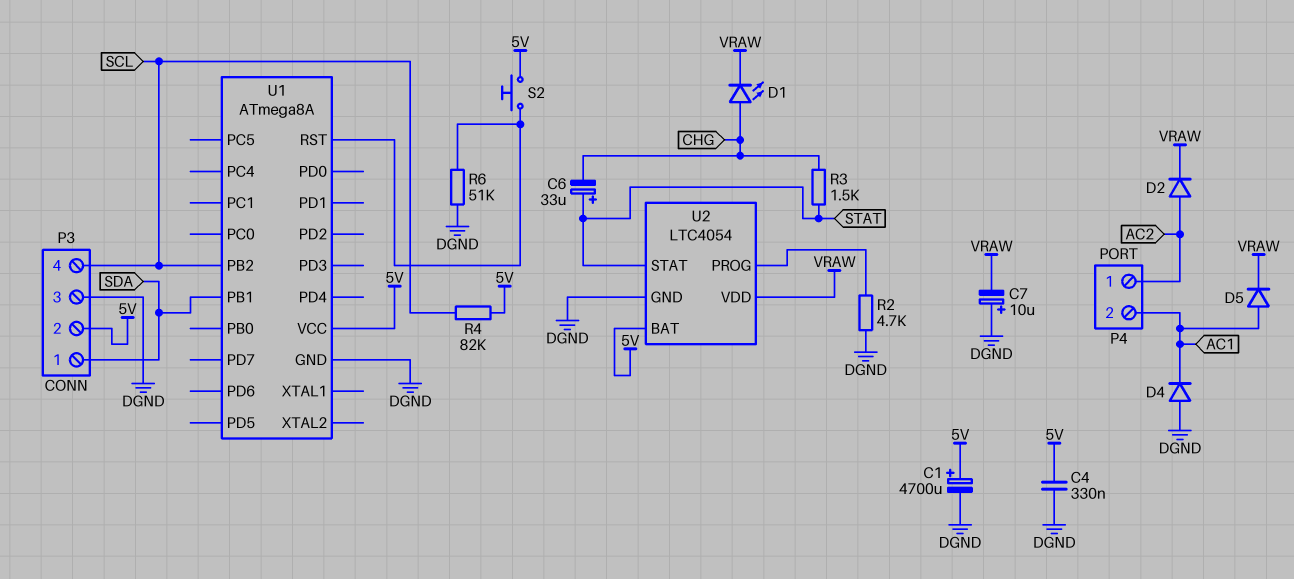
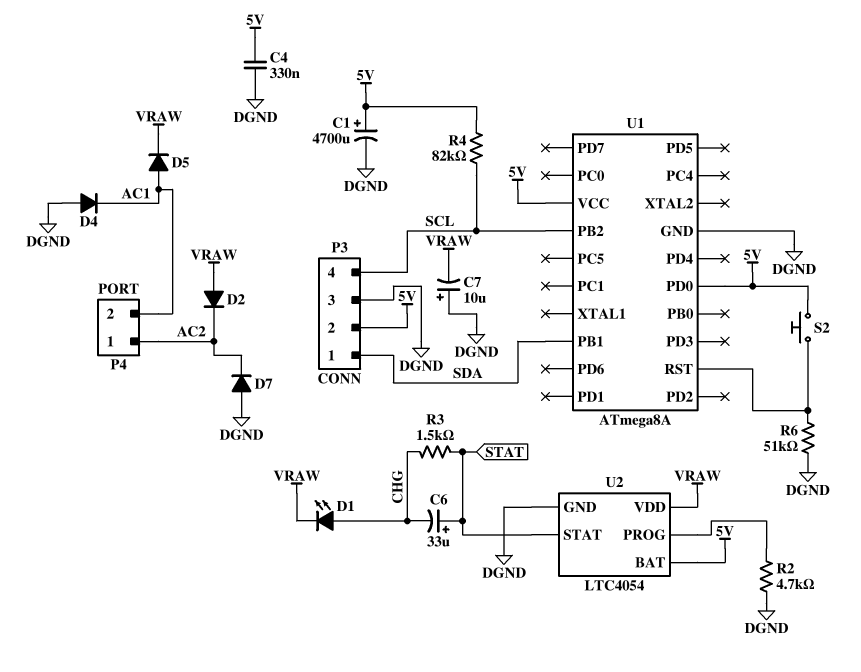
D2: diode (A AC2, K VRAW) -> diode (A VRAW, K AC2)
D7: none -> diode (A DGND, K AC2)
U1 pin PD0: none -> 5V

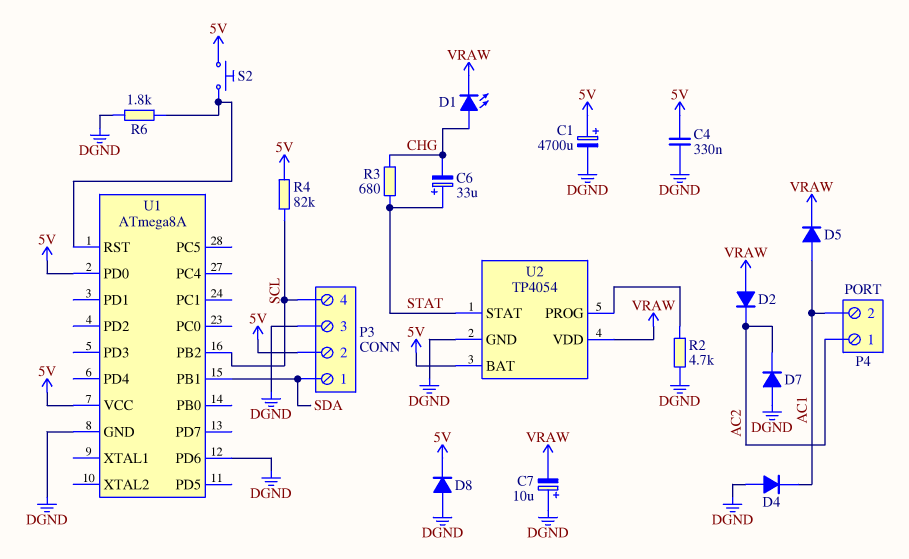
D8: none -> diode (A DGND, K 5V)
R3: 1.5k (CHG, STAT) -> 680 (CHG, STAT)
R6: 51k (DGND, U1/RST) -> 1.8k (DGND, U1/RST)
U1 pin PD6: none -> DGND
U2: LTC4054 -> TP4054

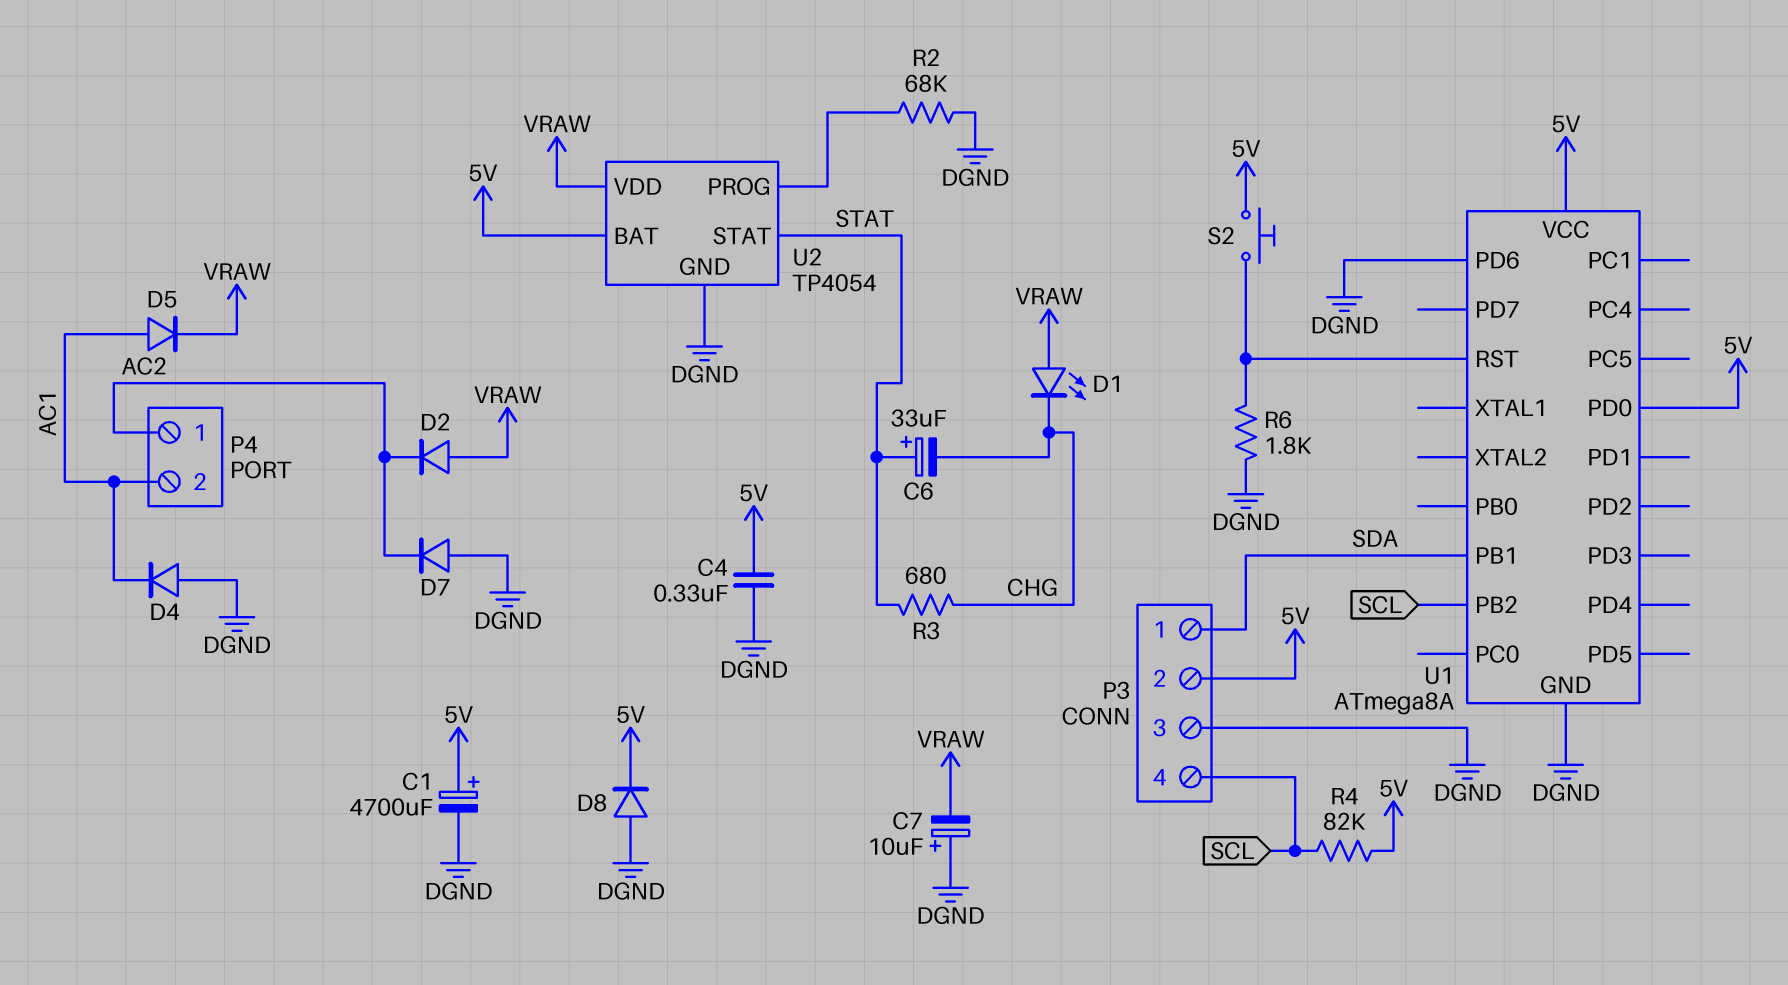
D1: LED (A CHG, K VRAW) -> LED (A VRAW, K CHG)
R2: 4.7k (DGND, U2/PROG) -> 68k (DGND, U2/PROG)

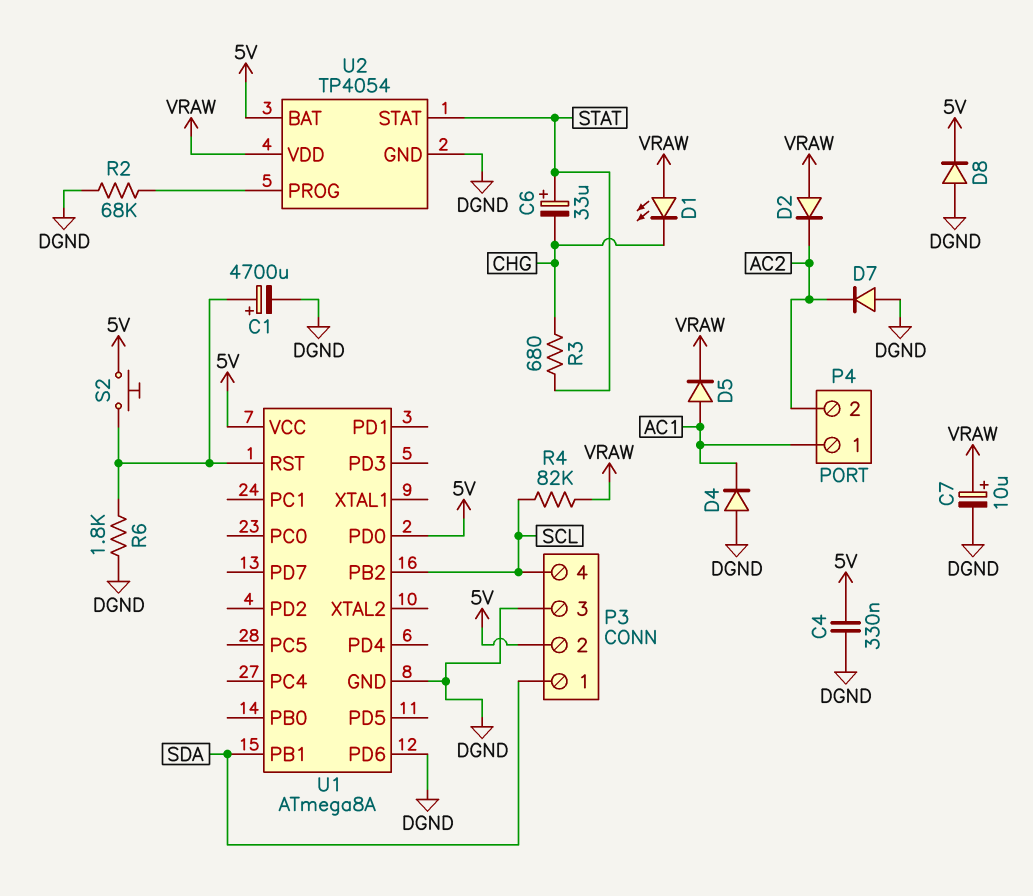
C1: 4700uF (plus 5V, minus DGND) -> 4700uF (plus U1/RST, minus DGND)
C7: 10uF (plus DGND, minus VRAW) -> 10uF (plus VRAW, minus DGND)
P4 pin 1: AC2 -> AC1
P4 pin 2: AC1 -> AC2
R4: 82k (5V, SCL) -> 82k (SCL, VRAW)

